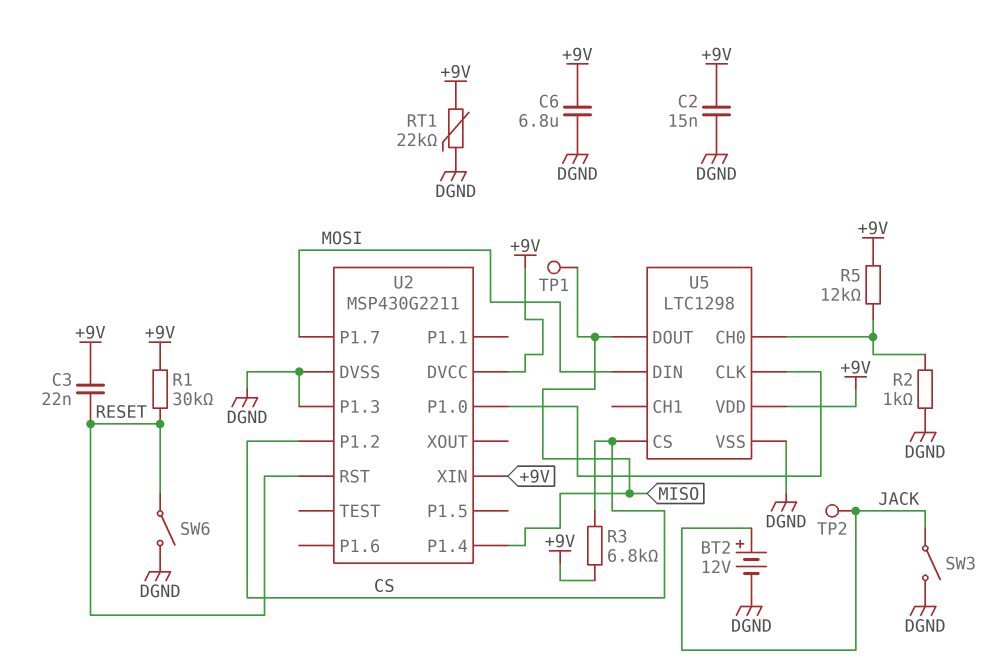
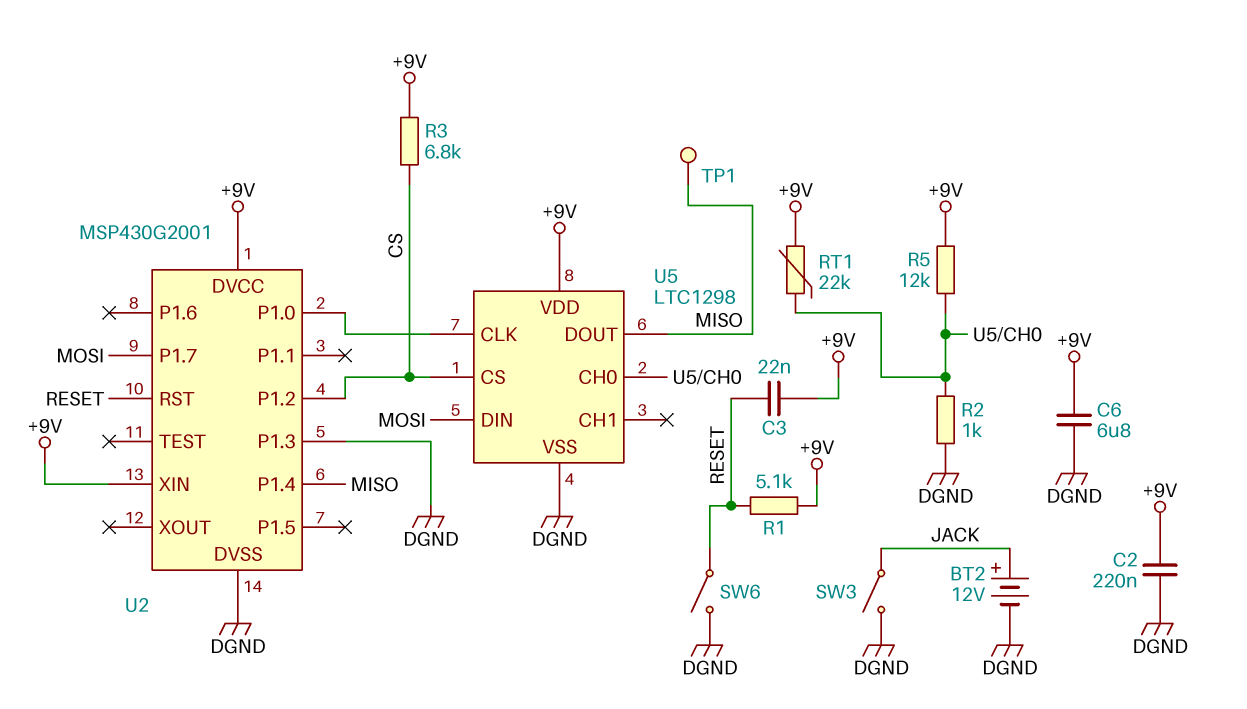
C2: 15nF (+9V, DGND) -> 220nF (+9V, DGND)
R1: 30k (+9V, RESET) -> 5.1k (+9V, RESET)
RT1: 22k (+9V, DGND) -> 22k (+9V, U5/CH0)
TP2: test point (JACK) -> none
U2: MSP430G2211 -> MSP430G2001

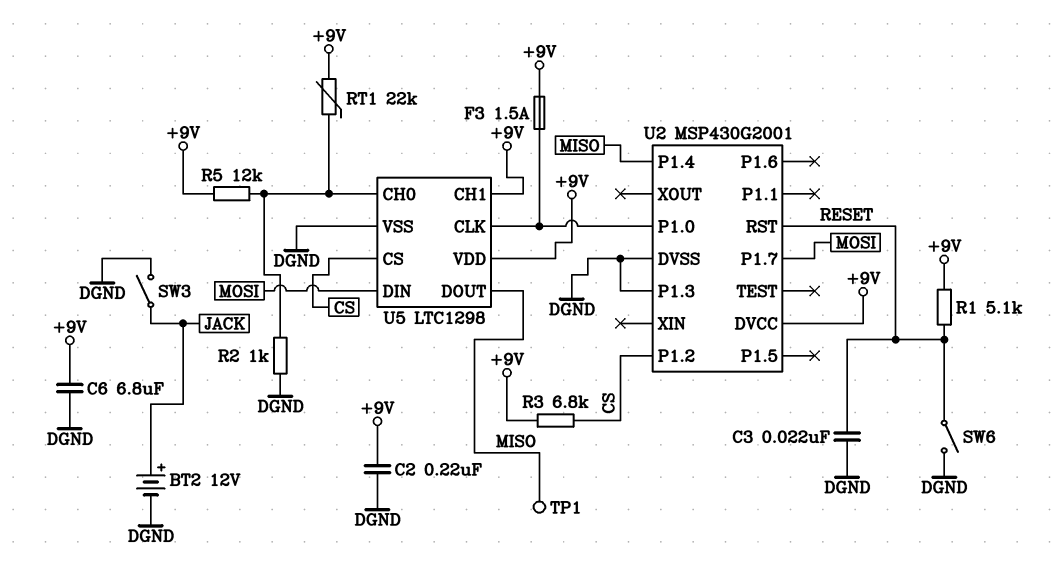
C3: 22nF (+9V, RESET) -> 22nF (DGND, RESET)
F3: none -> 1.5A (+9V, U2/P1.0)
U2 pin XIN: +9V -> none
U5 pin CH1: none -> +9V

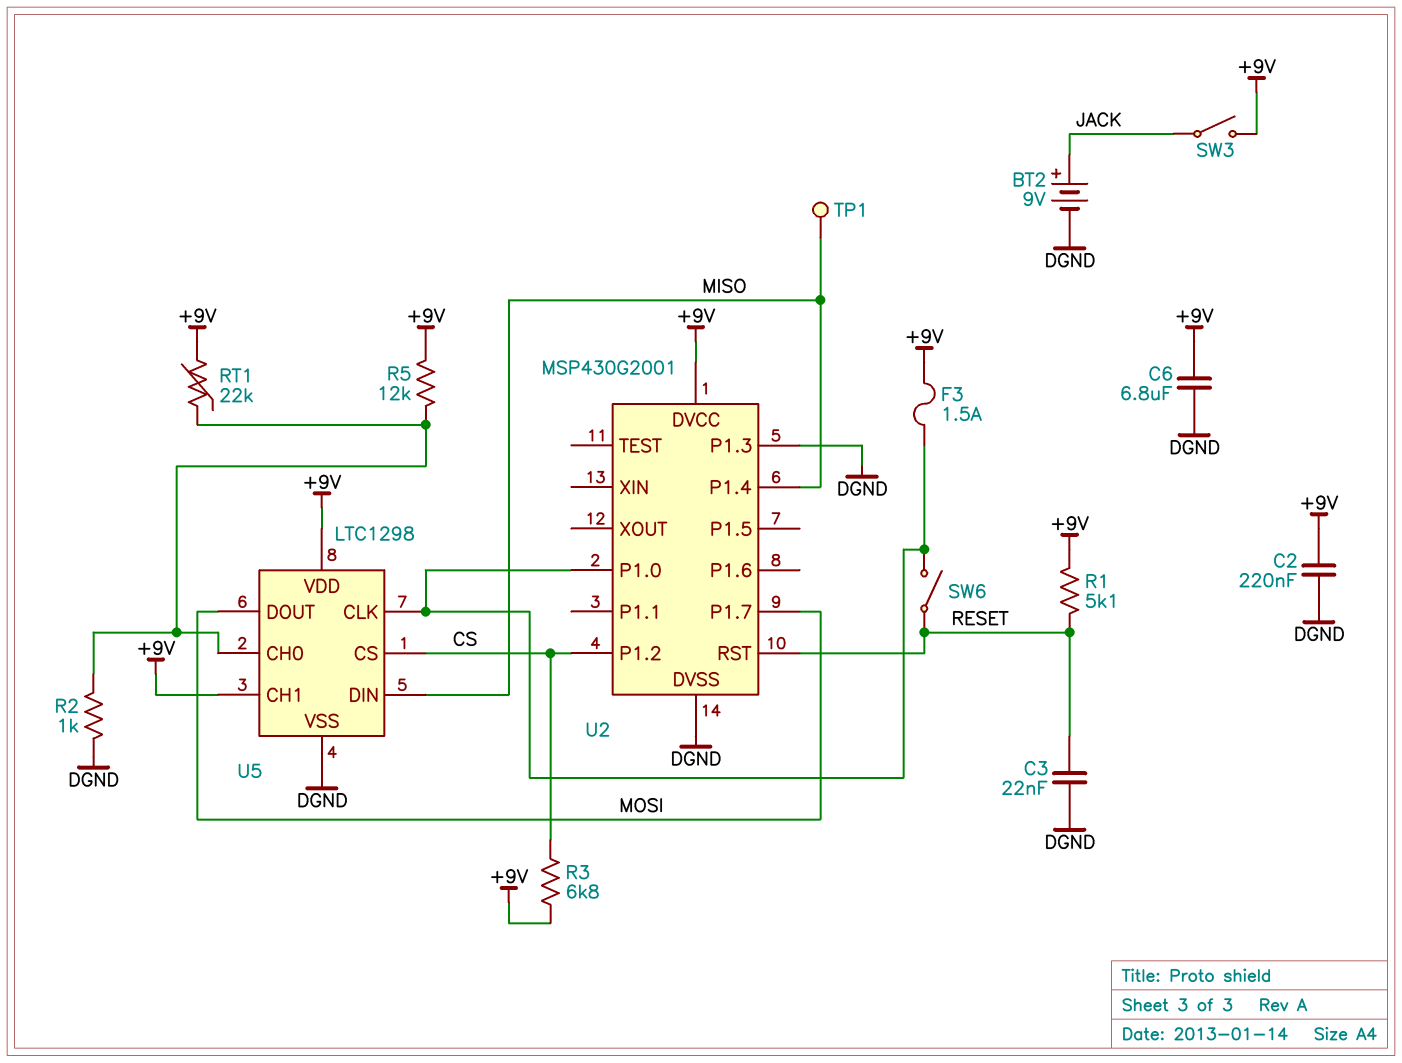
BT2: 12V (plus JACK, minus DGND) -> 9V (plus JACK, minus DGND)
SW3: switch (DGND, JACK) -> switch (+9V, JACK)
SW6: switch (DGND, RESET) -> switch (RESET, U2/P1.0)
U5 pin DIN: MOSI -> MISO
U5 pin DOUT: MISO -> MOSI

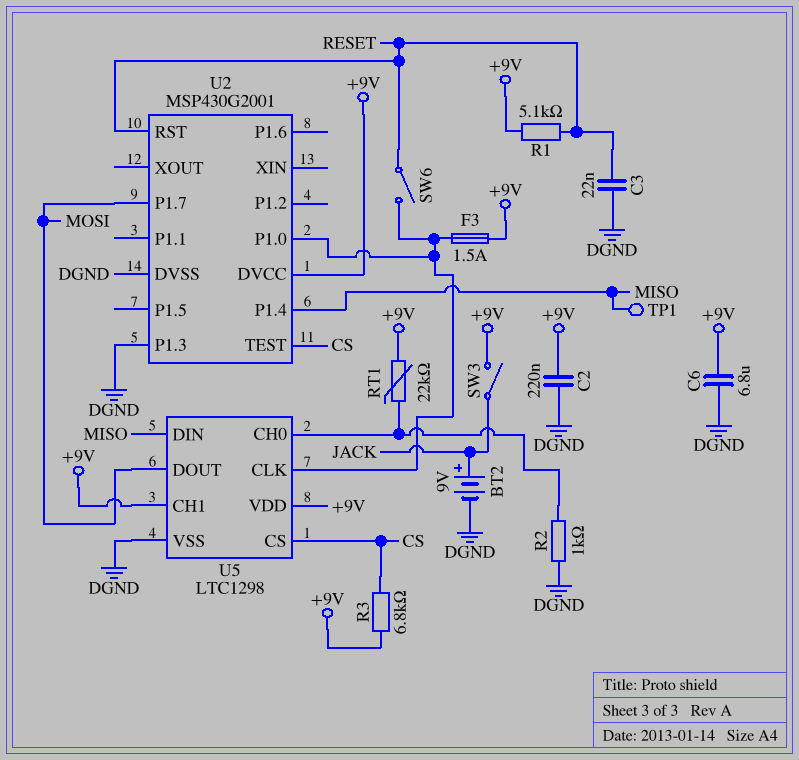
R5: 12k (+9V, U5/CH0) -> none
U2 pin P1.2: CS -> none
U2 pin TEST: none -> CS

